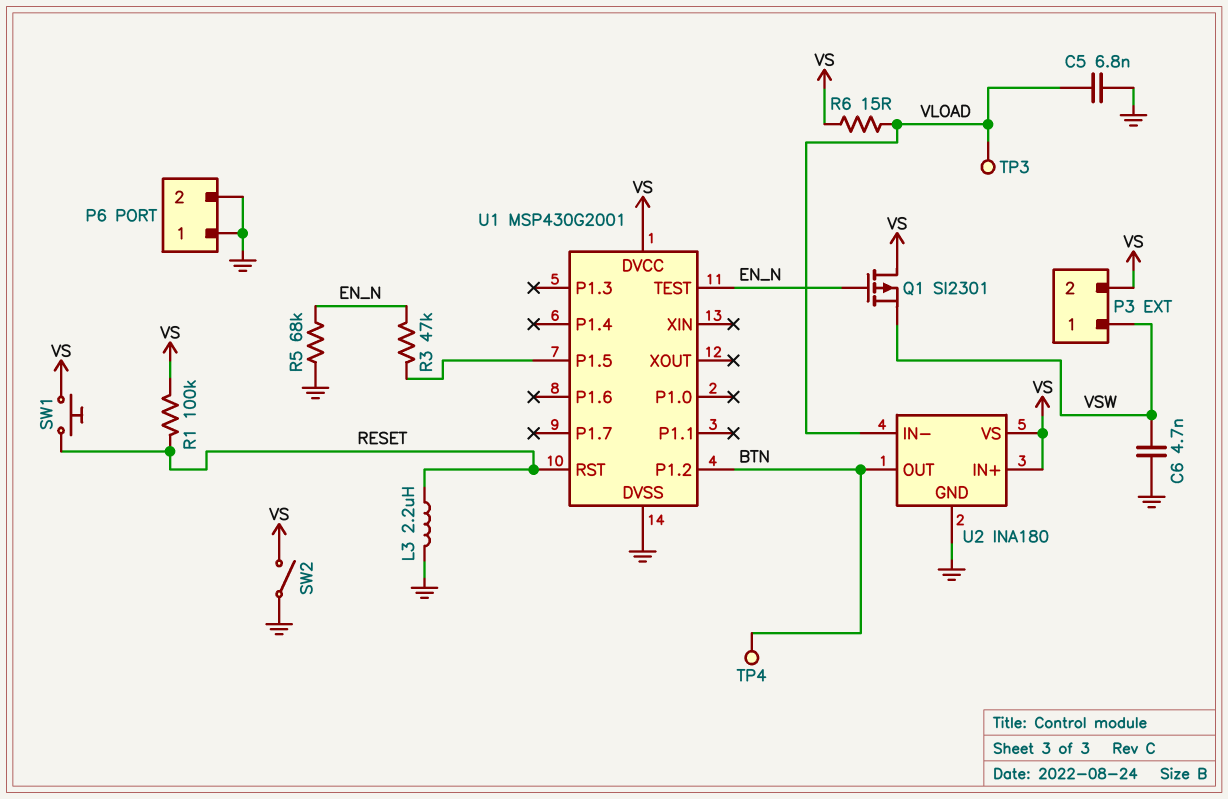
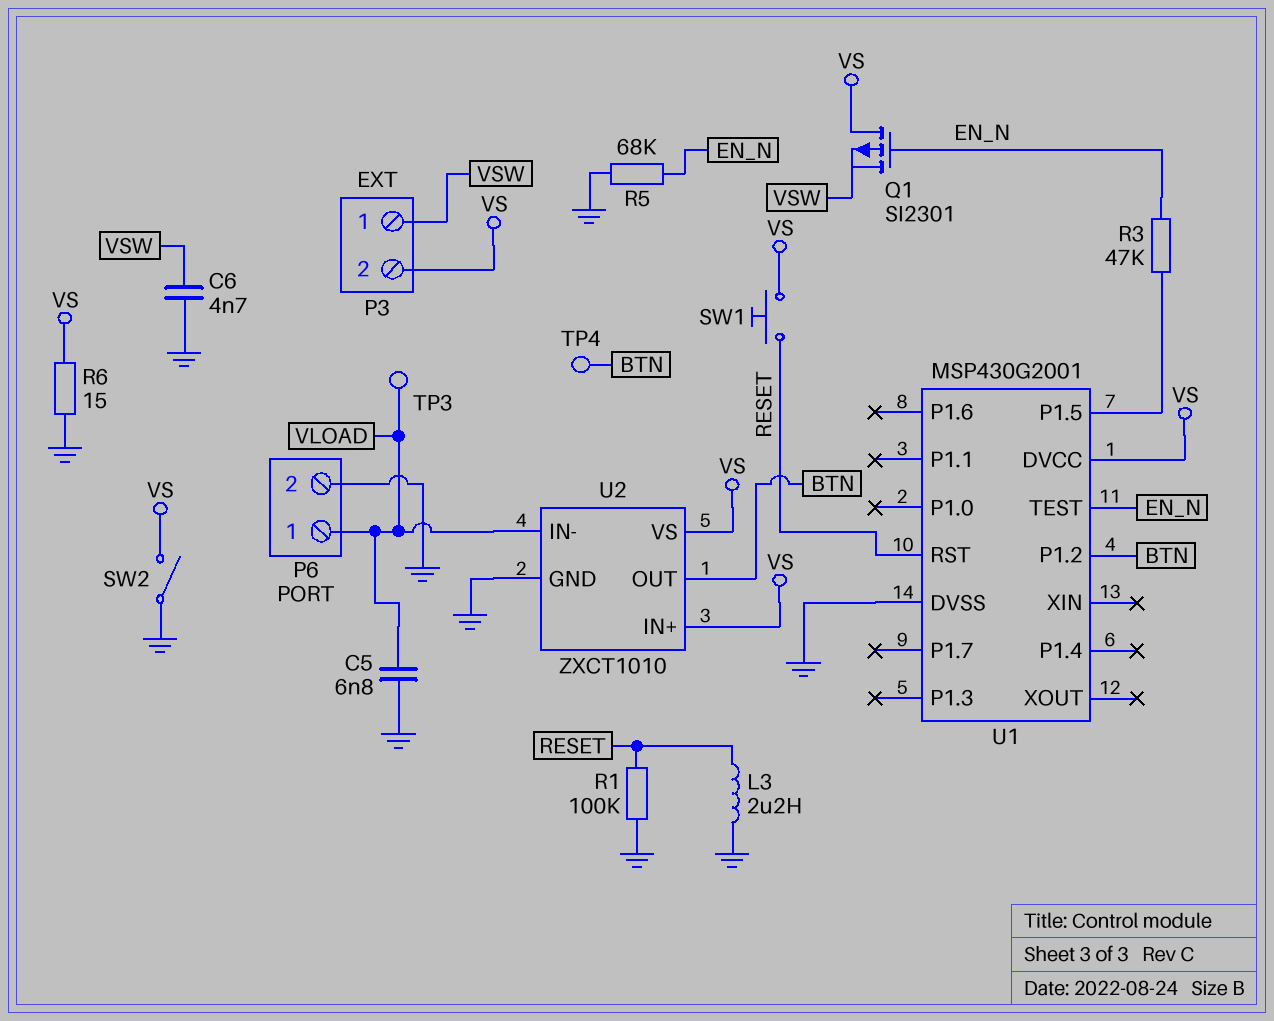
P6 pin 1: GND -> VLOAD
R1: 100k (RESET, VS) -> 100k (GND, RESET)
R6: 15 (VLOAD, VS) -> 15 (GND, VS)
U2: INA180 -> ZXCT1010

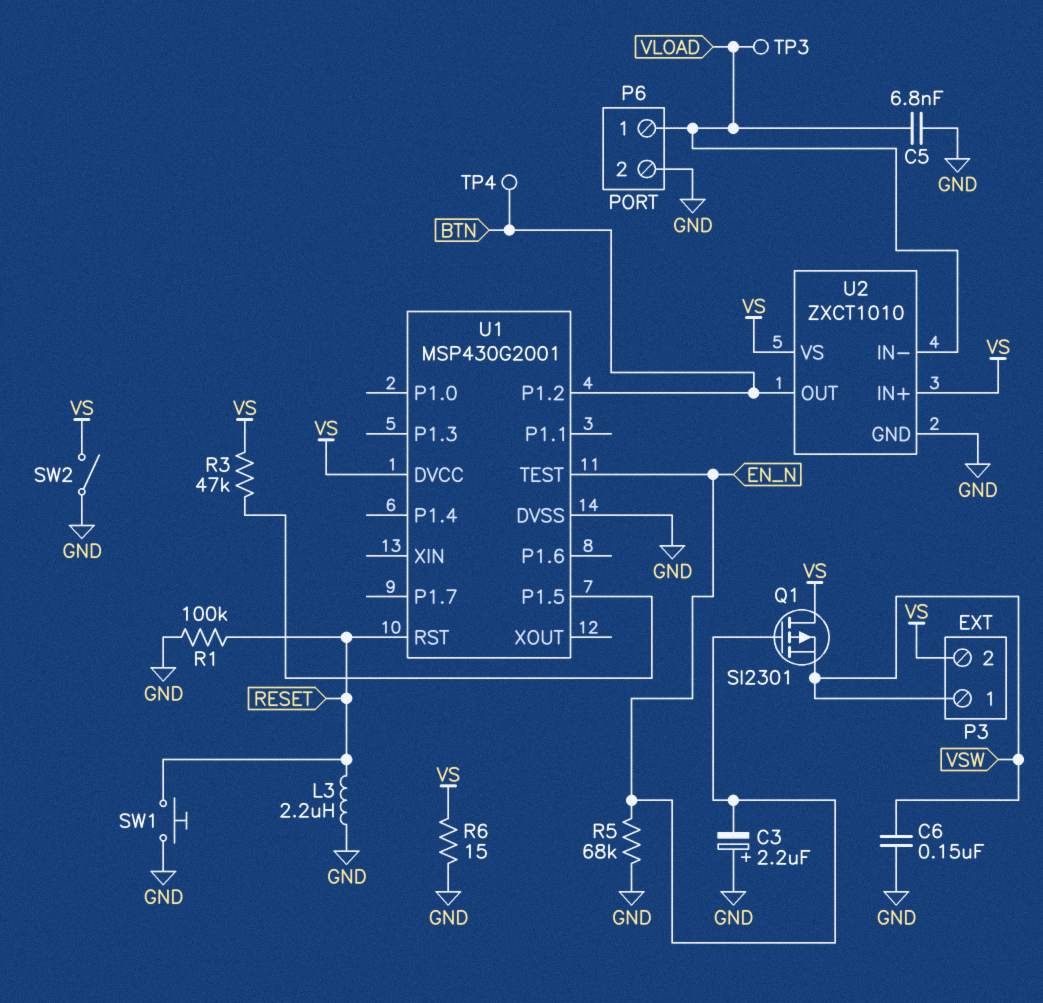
C3: none -> 2.2uF (plus GND, minus EN_N)
C6: 4.7nF (GND, VSW) -> 150nF (GND, VSW)
R3: 47k (EN_N, U1/P1.5) -> 47k (U1/P1.5, VS)
SW1: button (RESET, VS) -> button (GND, RESET)

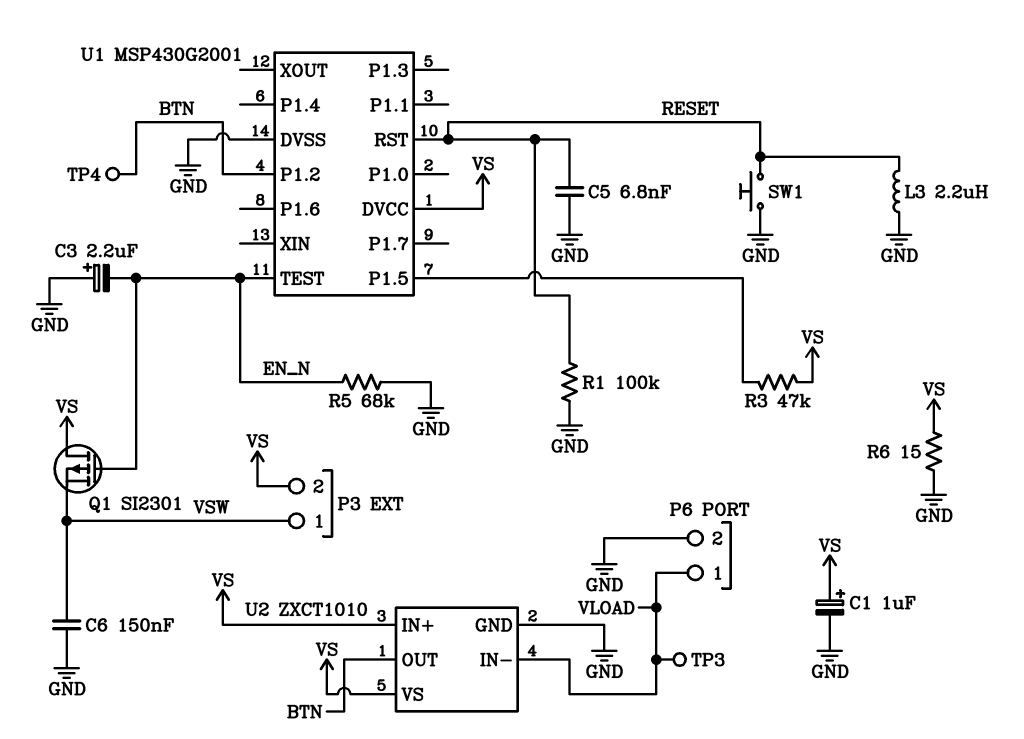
C1: none -> 1uF (plus VS, minus GND)
C5: 6.8nF (GND, VLOAD) -> 6.8nF (GND, RESET)
SW2: switch (GND, VS) -> none

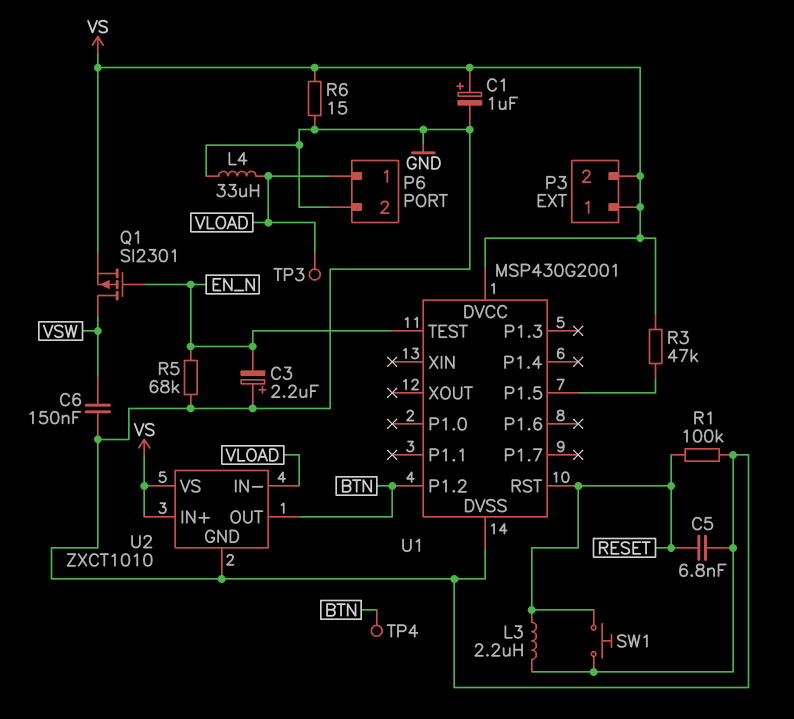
L4: none -> 33uH (GND, VLOAD)
P3 pin 1: VSW -> VS
Q1: PMOS SI2301 (G EN_N, D VS, S VSW) -> PMOS SI2301 (G EN_N, D VSW, S VS)

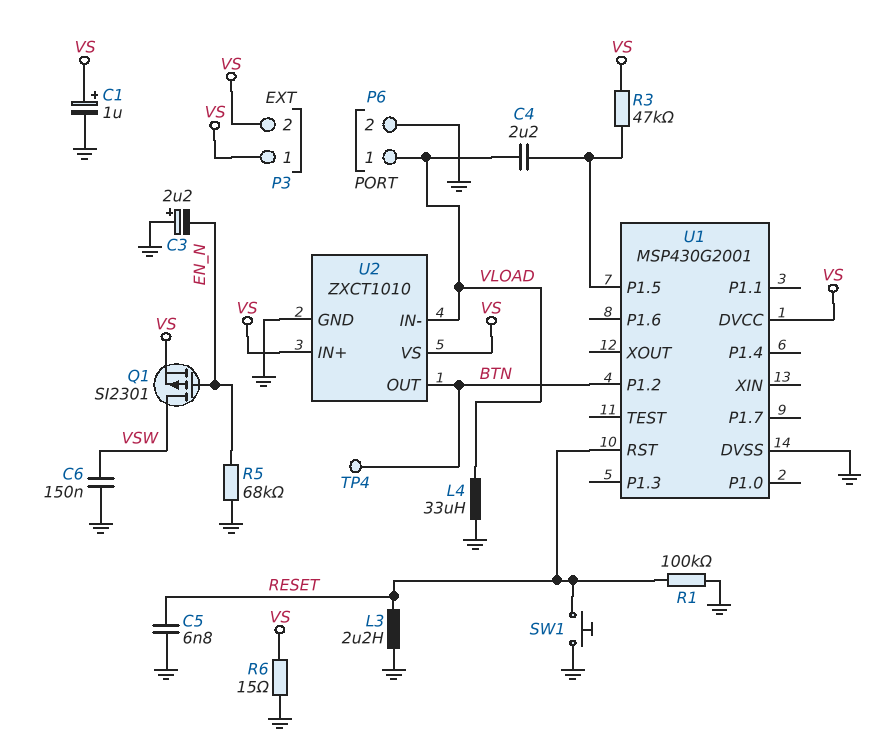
C4: none -> 2.2uF (U1/P1.5, VLOAD)
TP3: test point (VLOAD) -> none
U1 pin TEST: EN_N -> none

